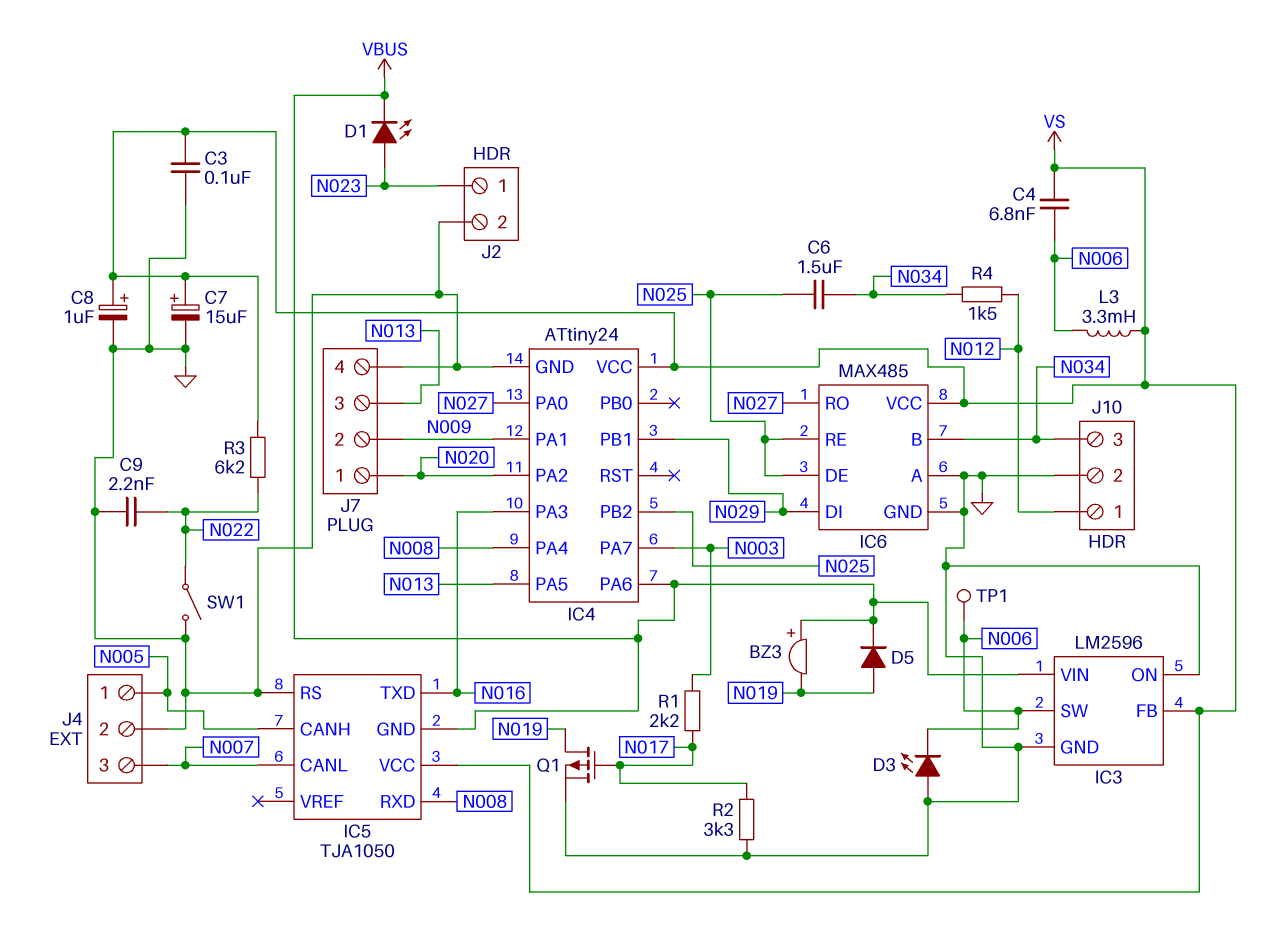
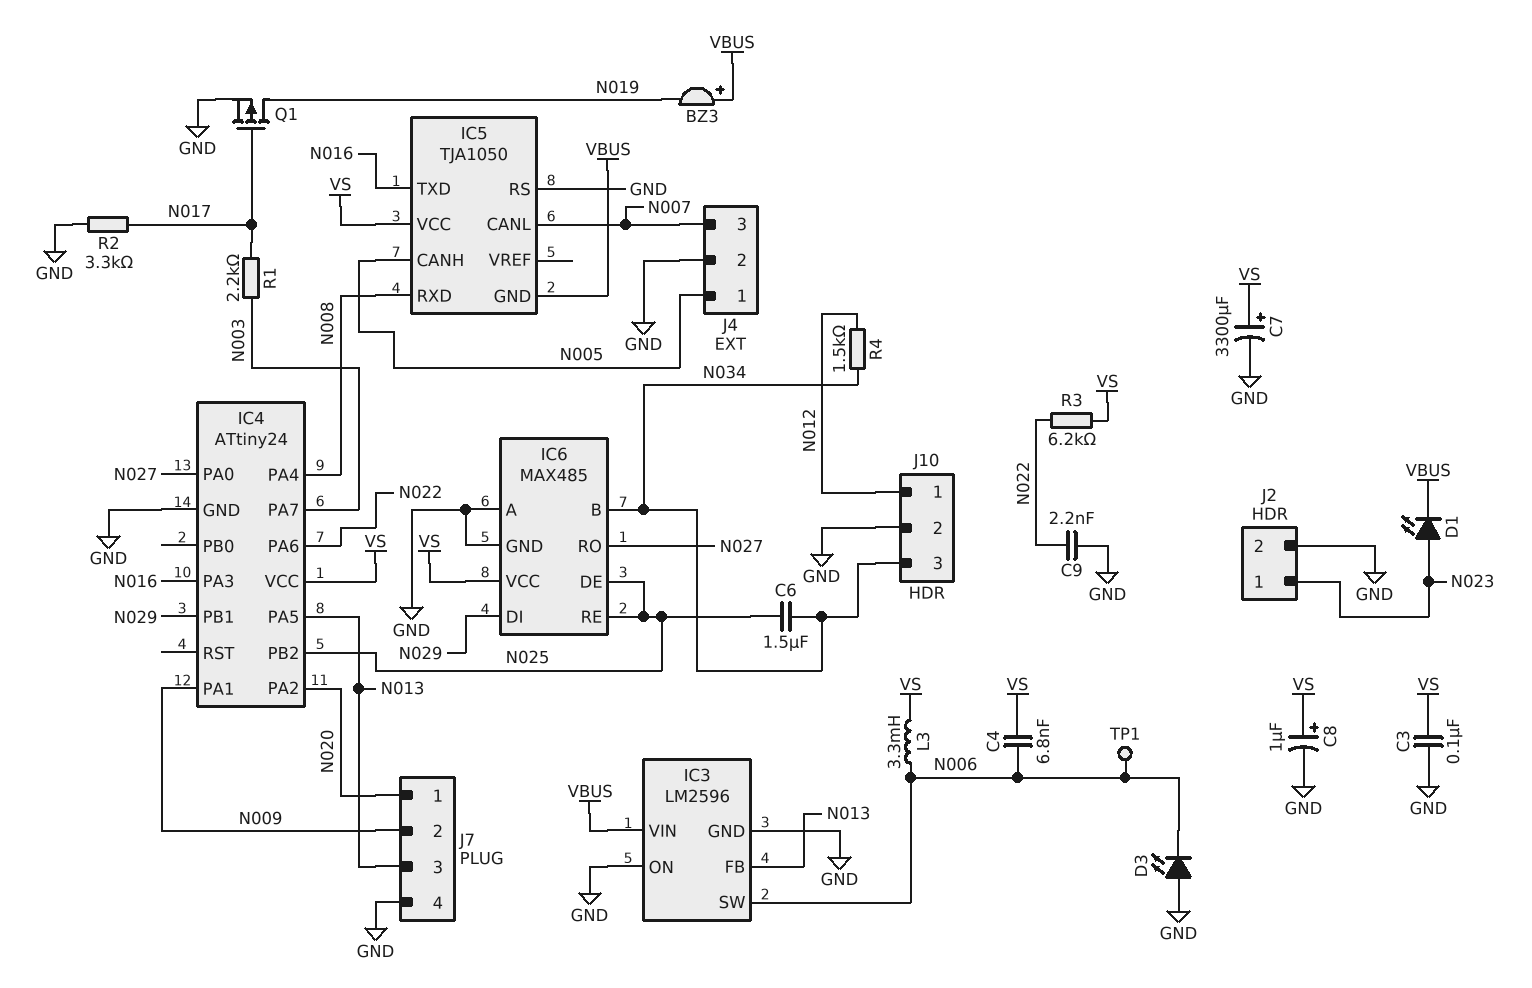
C7: 15uF (plus VS, minus GND) -> 3300uF (plus VS, minus GND)
D5: diode (A N019, K VBUS) -> none
IC3 pin FB: VS -> N013
IC4 pin PA6: VBUS -> N022
SW1: switch (GND, N022) -> none

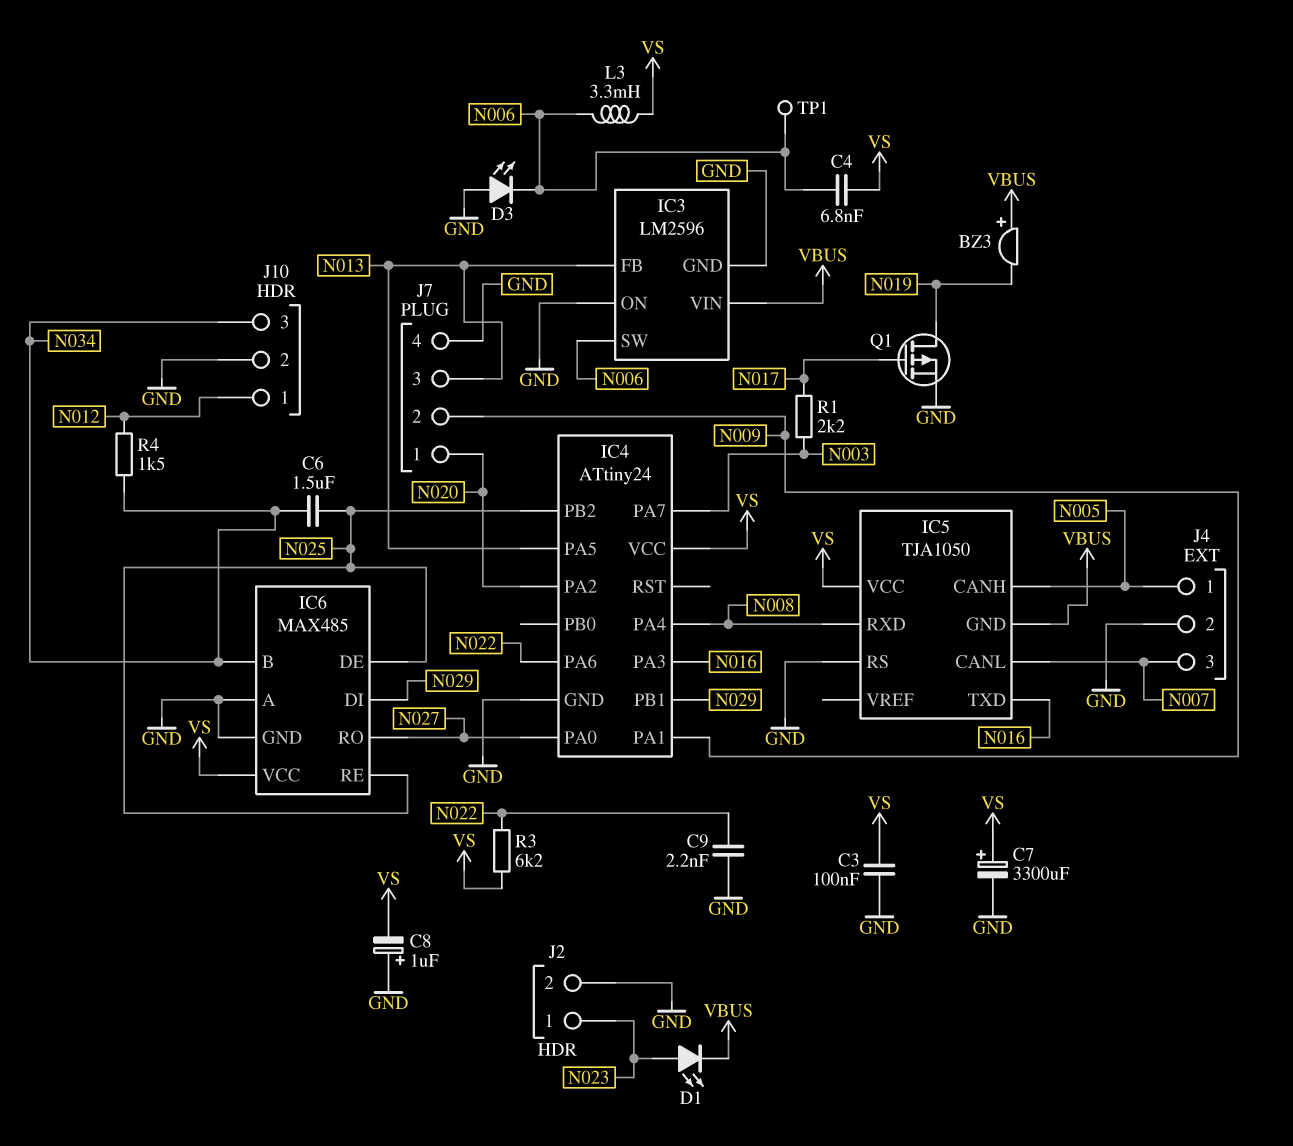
C8: 1uF (plus VS, minus GND) -> 1uF (plus GND, minus VS)
R2: 3.3k (GND, N017) -> none

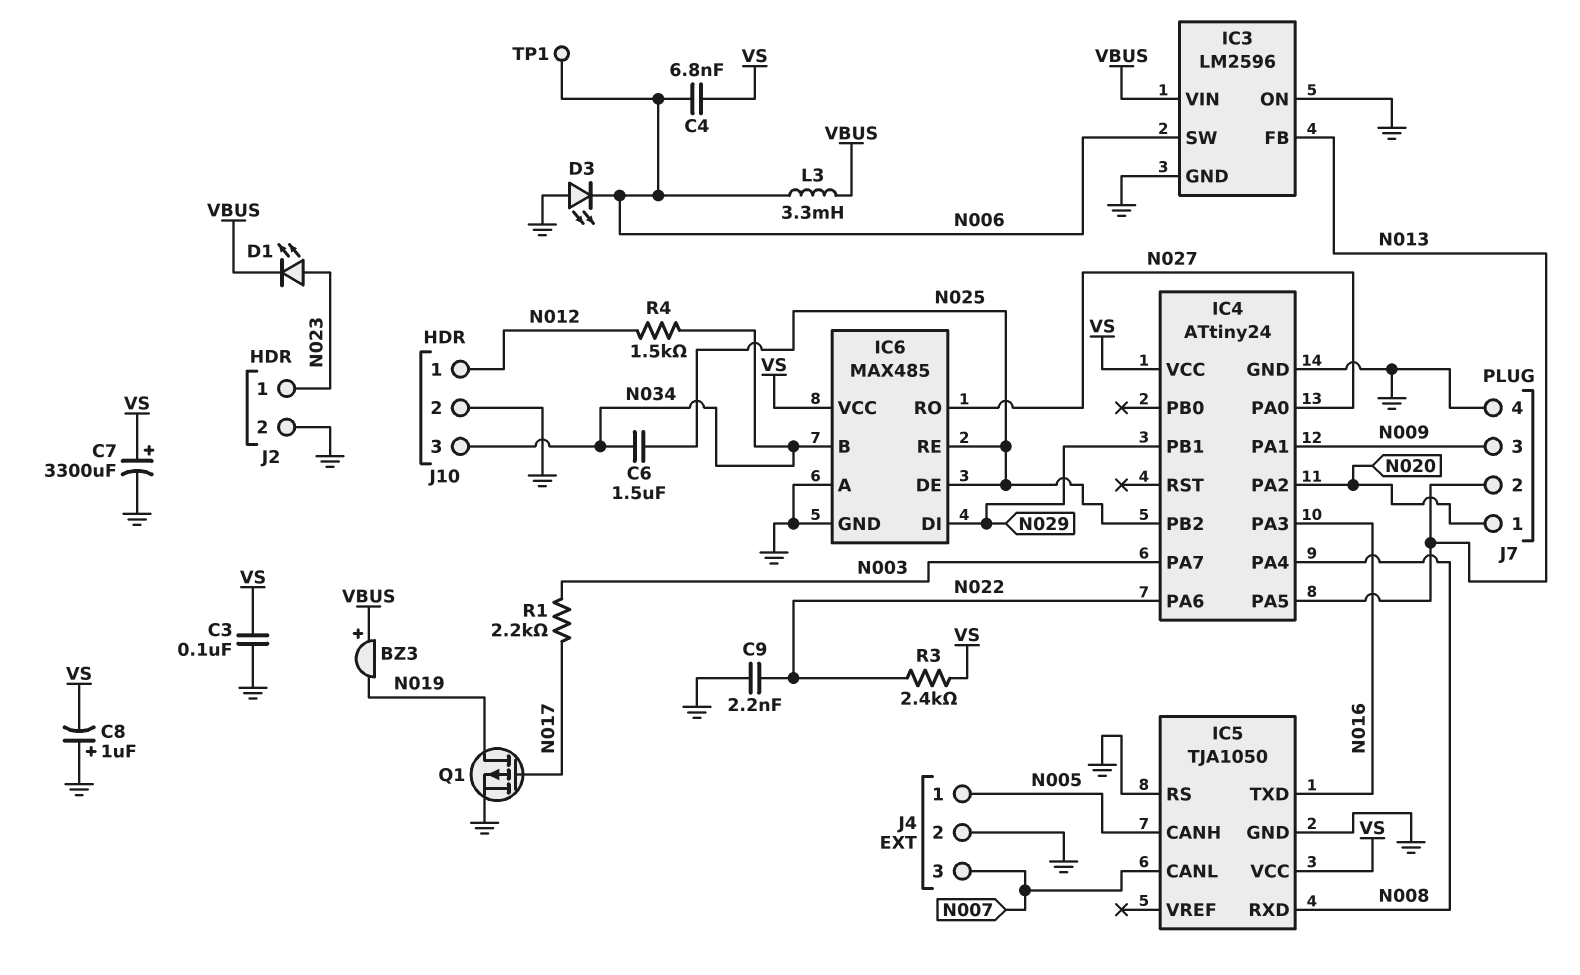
IC5 pin GND: VBUS -> GND
J7 pin 2: N009 -> N013
J7 pin 3: N013 -> N009
L3: 3.3mH (N006, VS) -> 3.3mH (N006, VBUS)
R3: 6.2k (N022, VS) -> 2.4k (N022, VS)

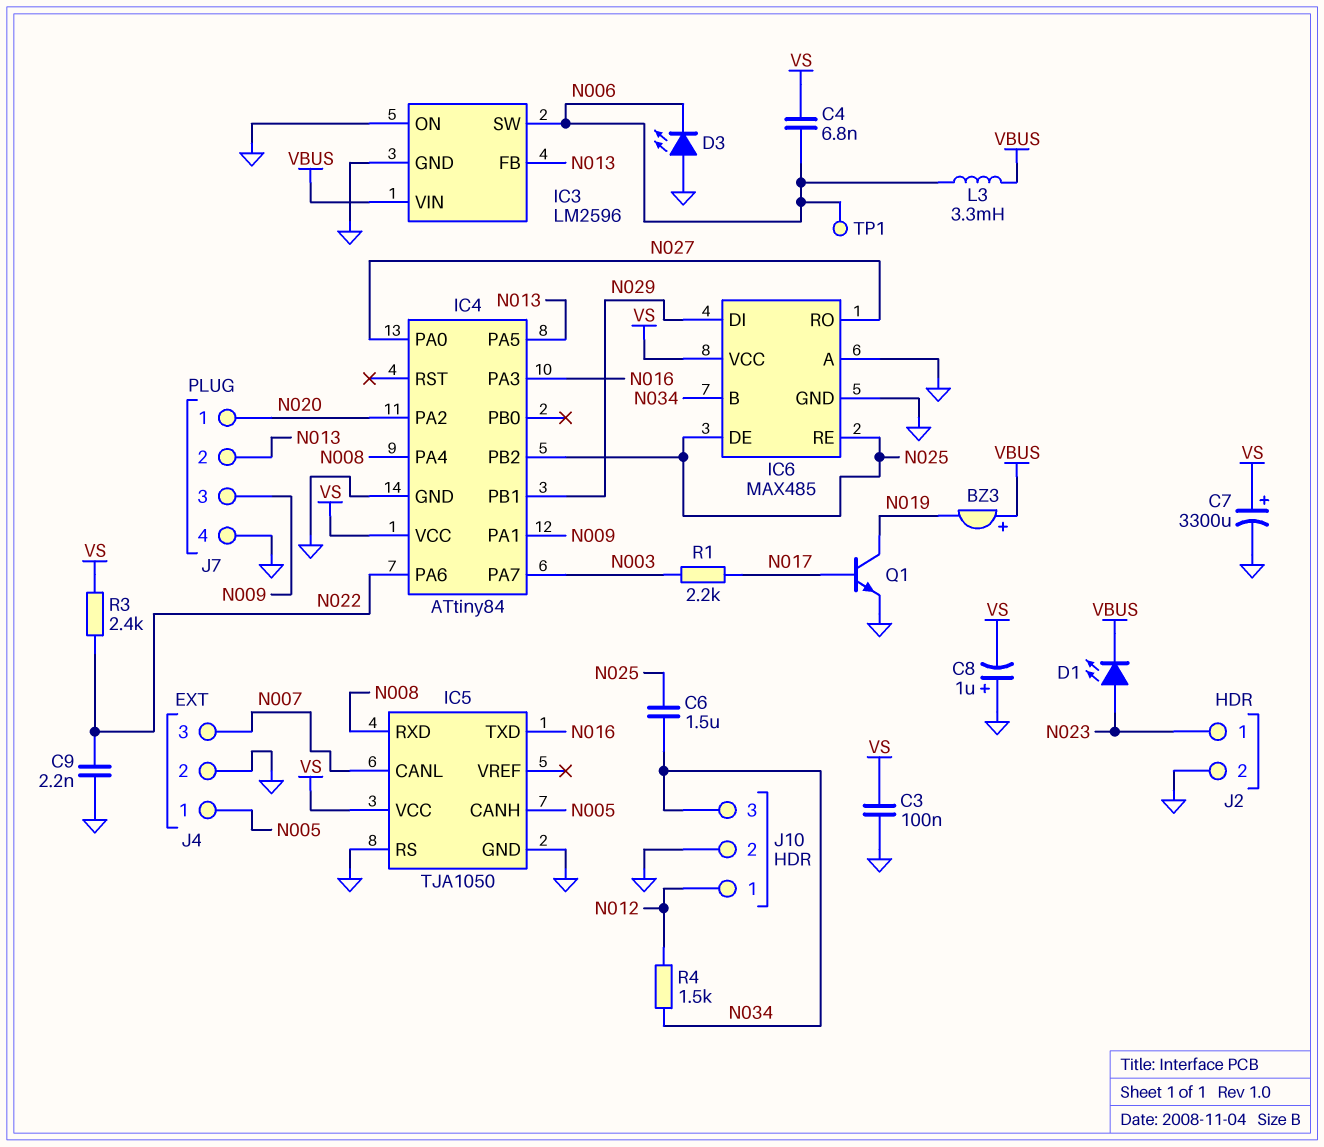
IC4: ATtiny24 -> ATtiny84
Q1: PMOS (G N017, D N019, S GND) -> NPN (B N017, C N019, E GND)

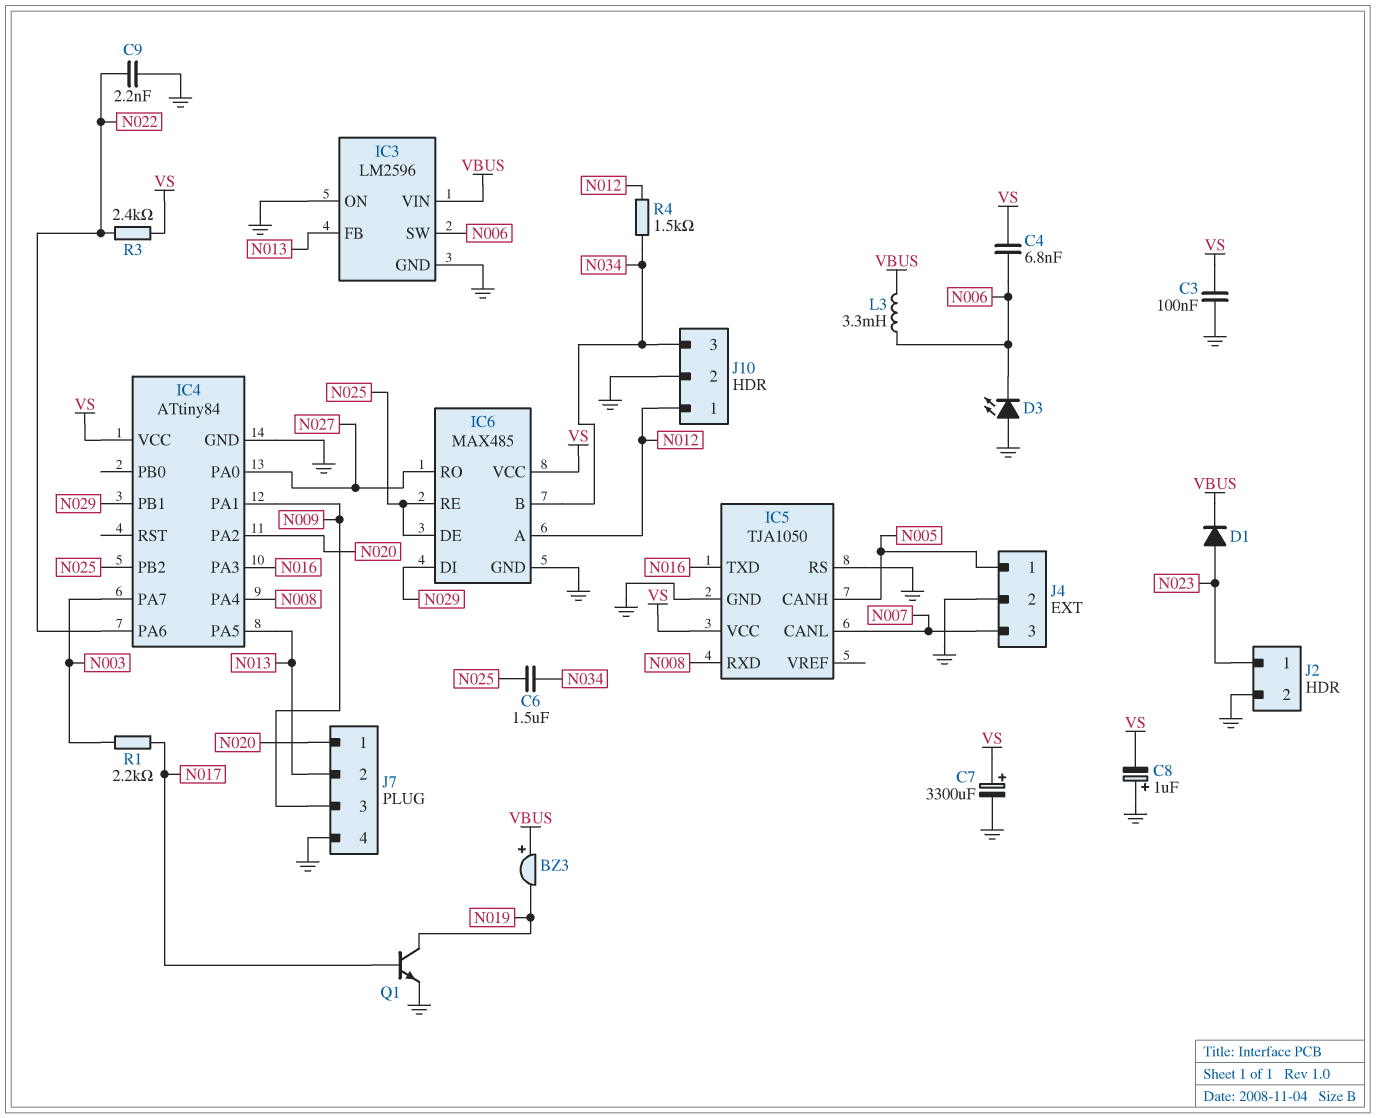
D1: LED (A N023, K VBUS) -> diode (A N023, K VBUS)
IC6 pin A: GND -> N012
TP1: test point (N006) -> none

